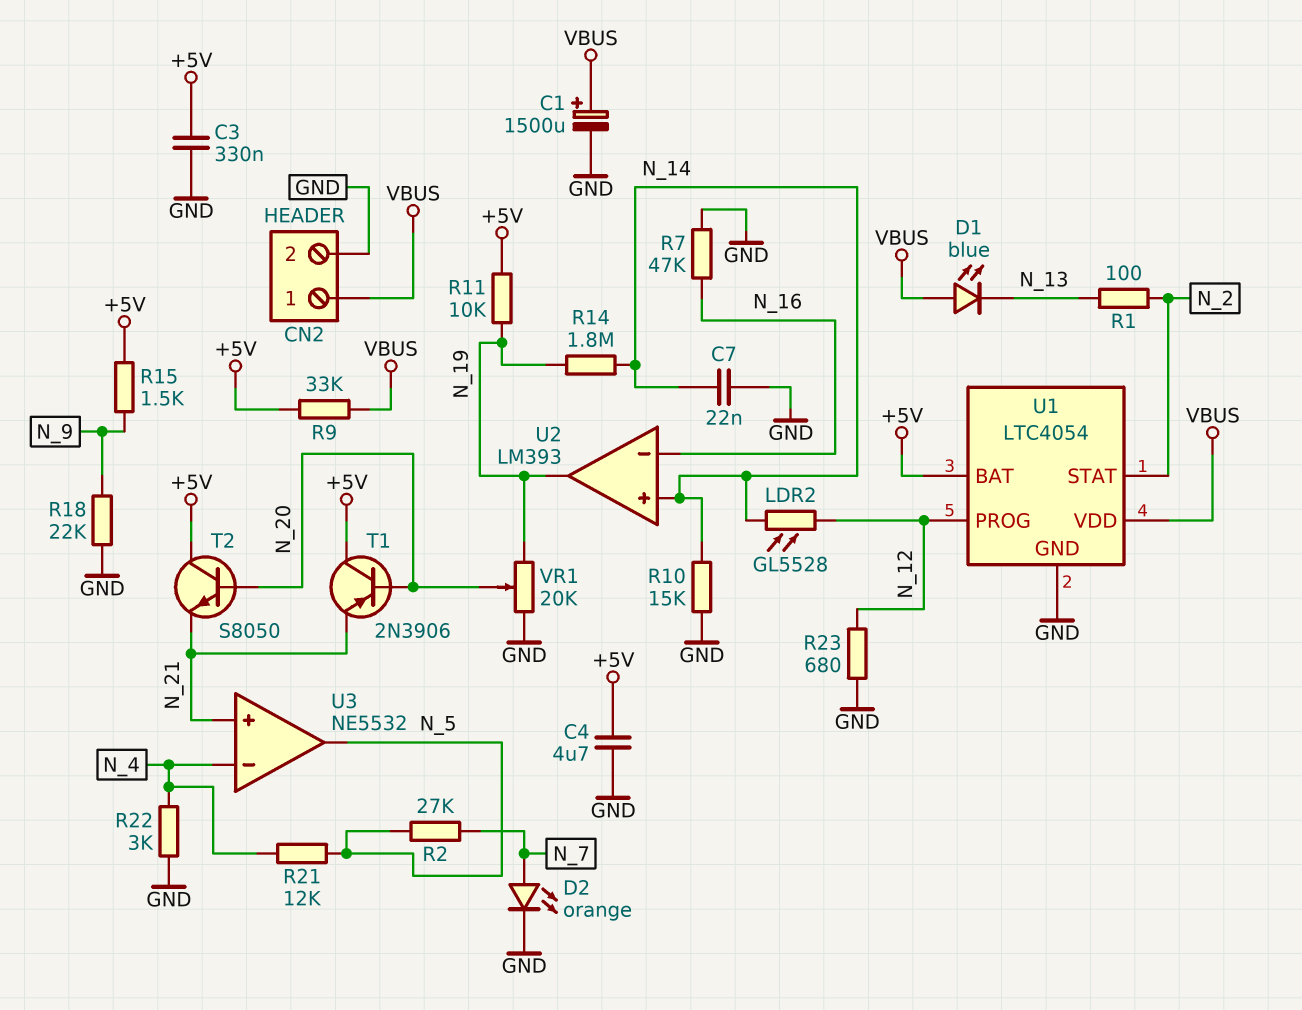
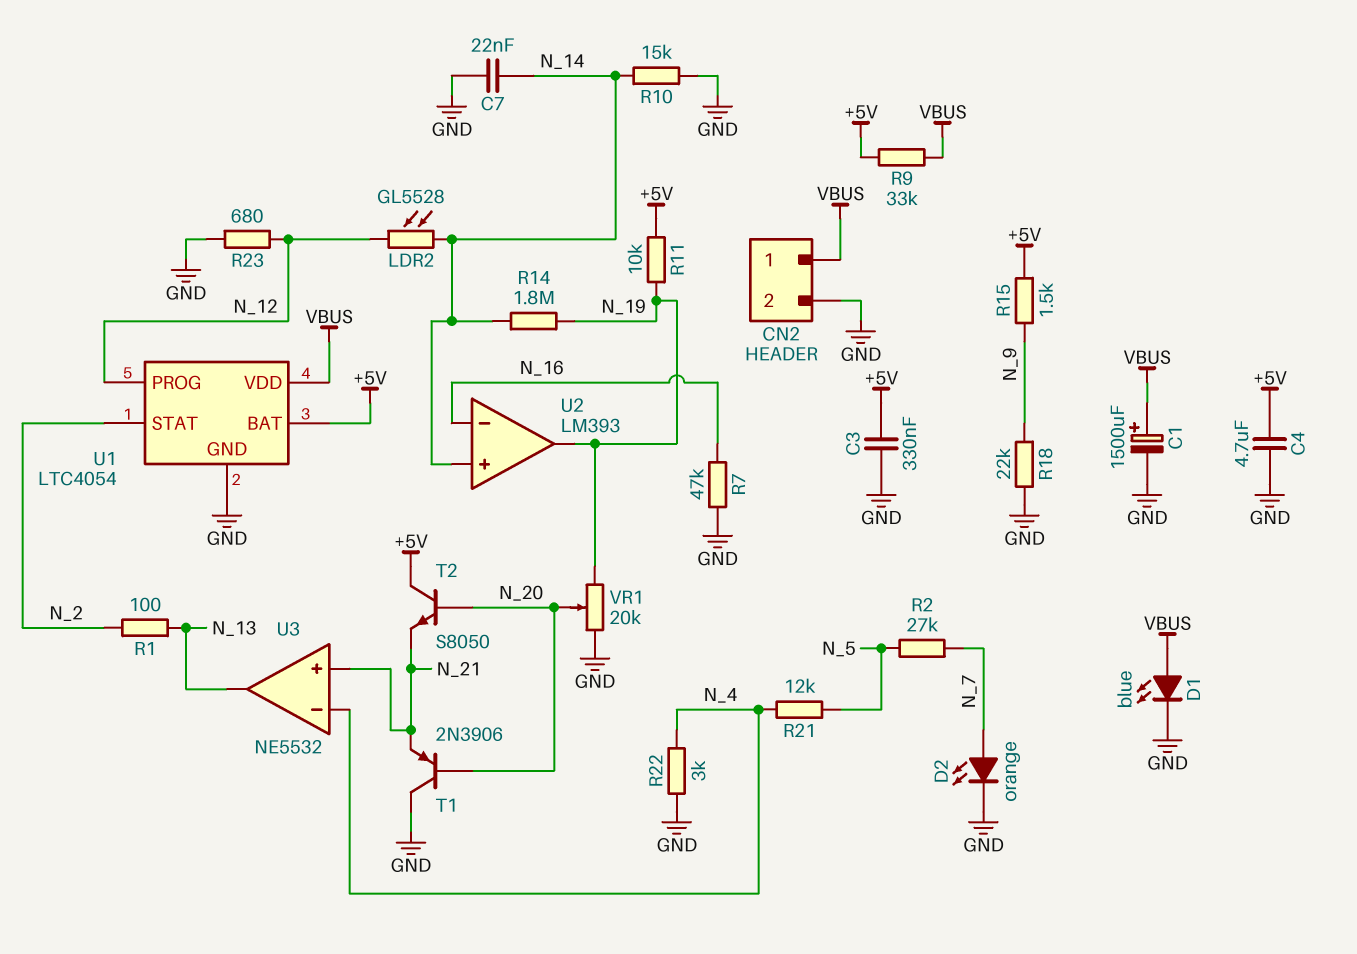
D1: LED blue (A VBUS, K N_13) -> LED blue (A VBUS, K GND)
T1: PNP 2N3906 (B N_20, C +5V, E N_21) -> PNP 2N3906 (B N_20, C GND, E N_21)
U3 pin out: N_5 -> N_13

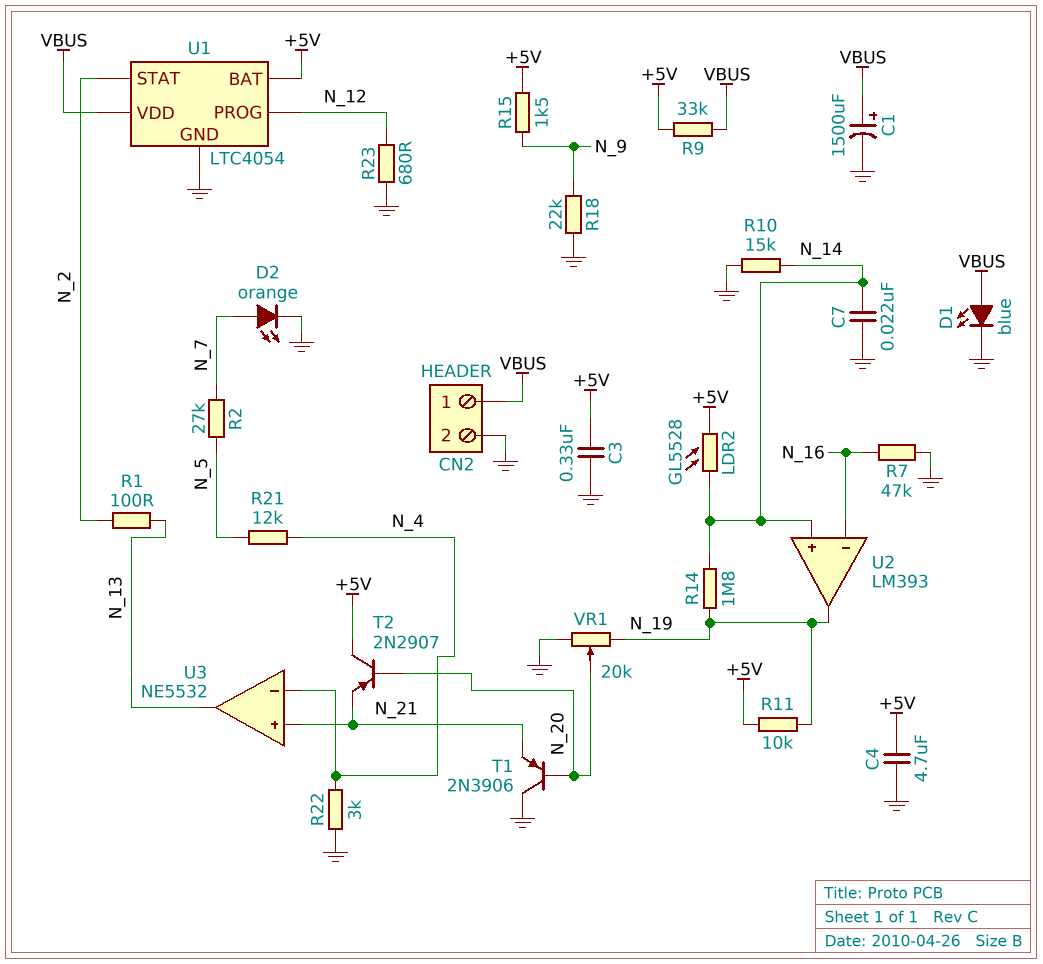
LDR2: GL5528 (N_12, N_14) -> GL5528 (+5V, N_14)
T2: NPN S8050 (B N_20, C +5V, E N_21) -> PNP 2N2907 (B N_20, C +5V, E N_21)

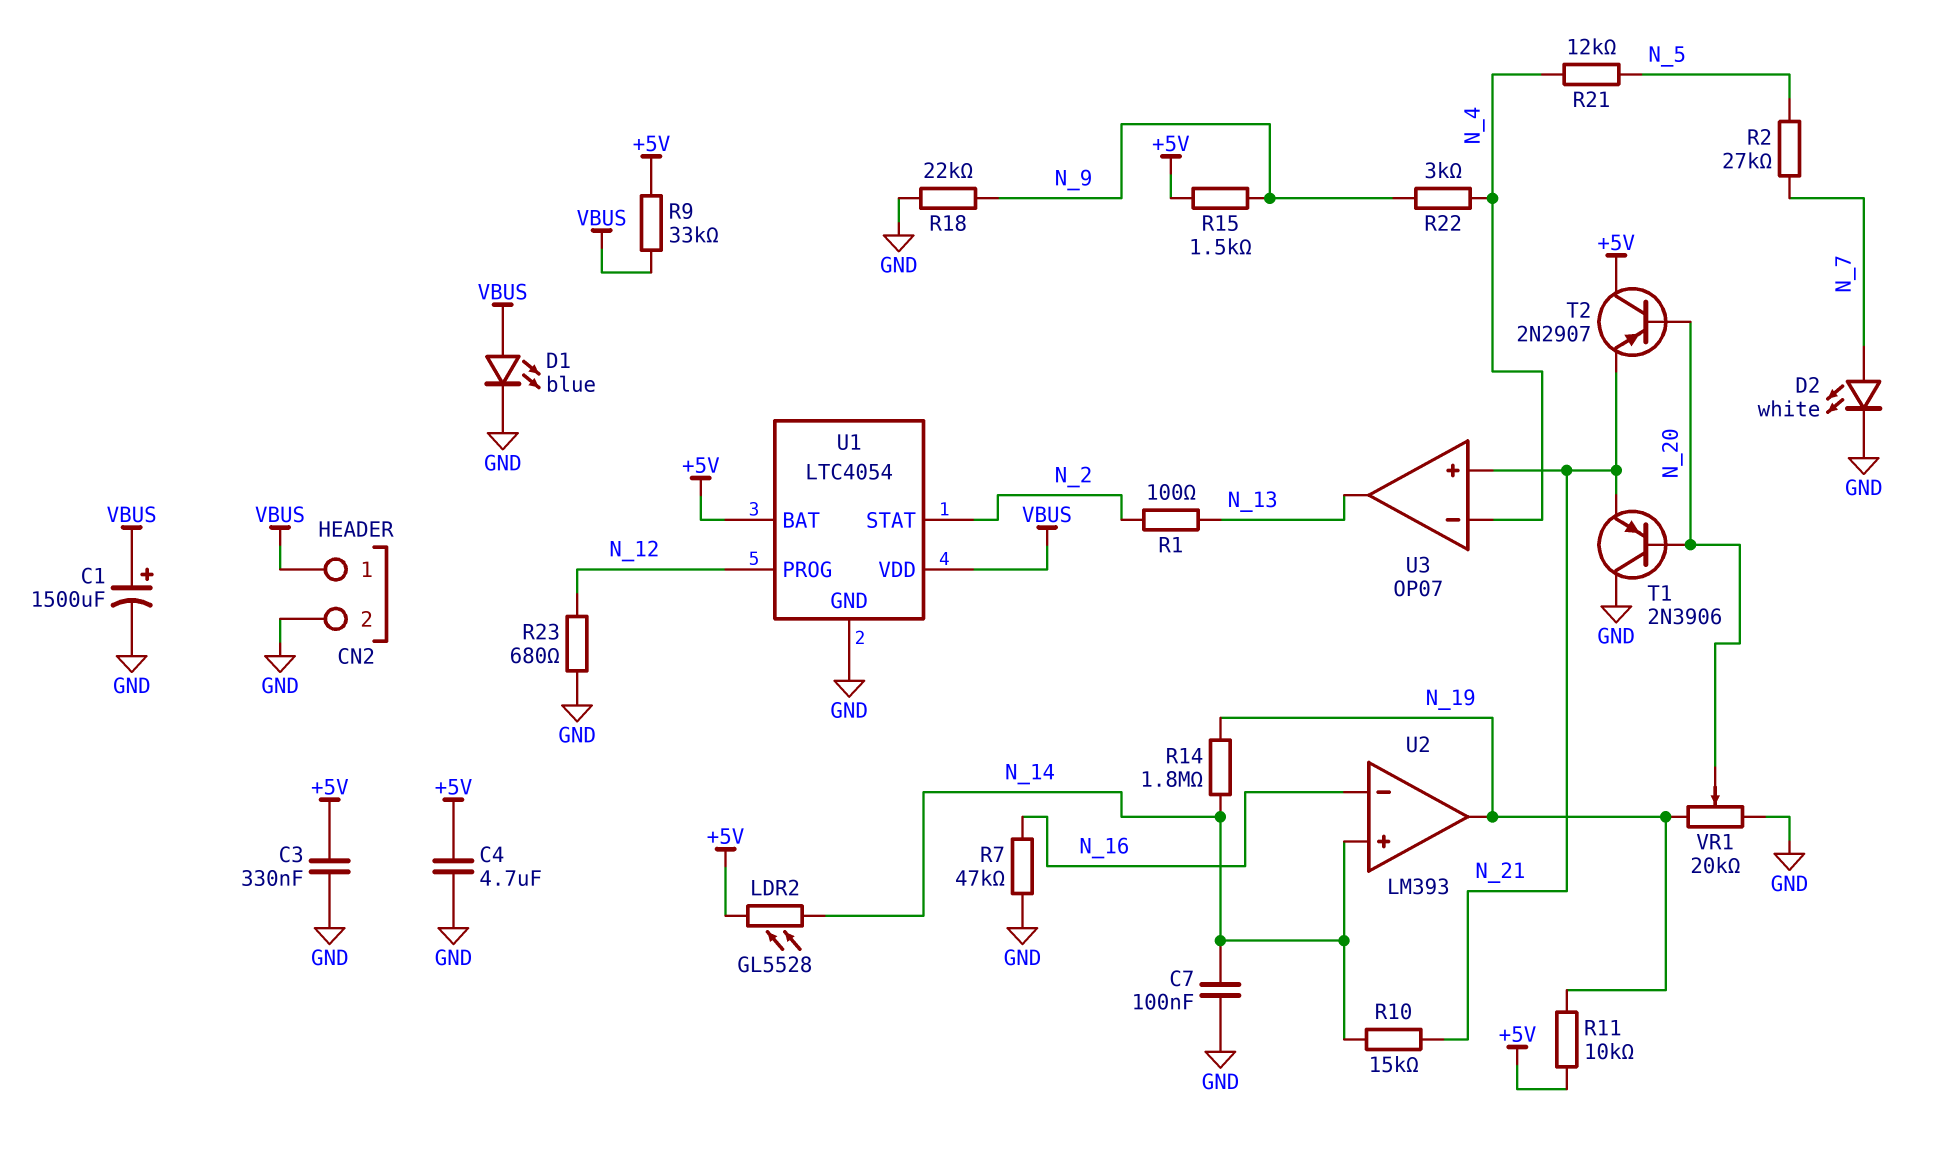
C7: 22nF (GND, N_14) -> 100nF (GND, N_14)
D2: LED orange (A N_7, K GND) -> LED white (A N_7, K GND)
R10: 15k (GND, N_14) -> 15k (N_14, N_21)
R22: 3k (GND, N_4) -> 3k (N_4, N_9)
U3: NE5532 -> OP07

